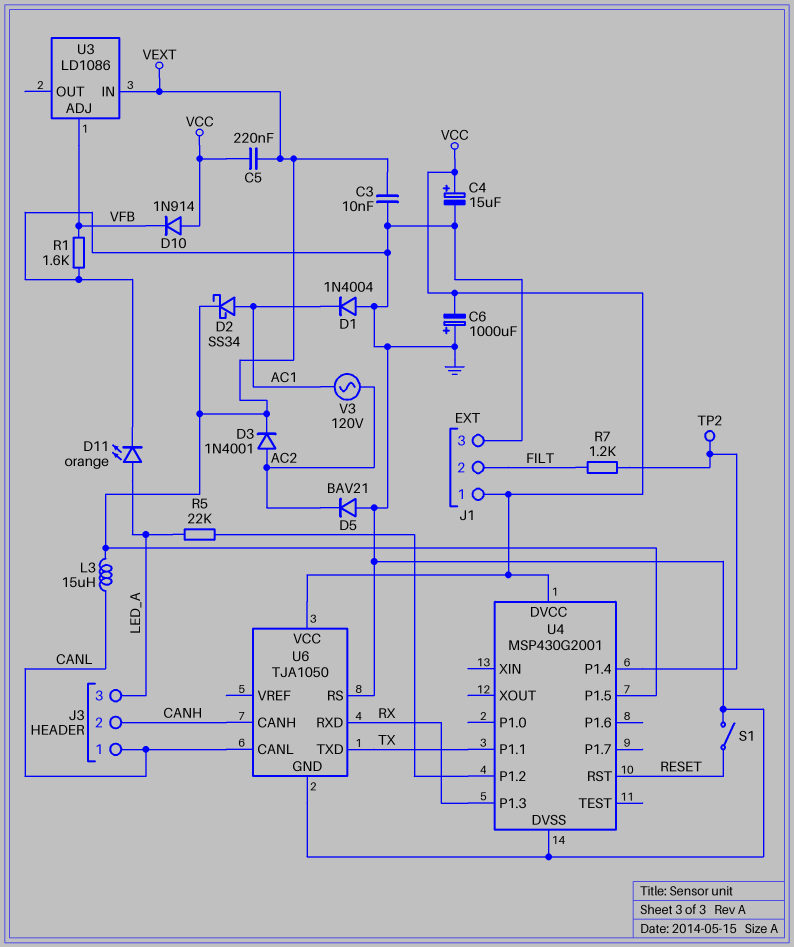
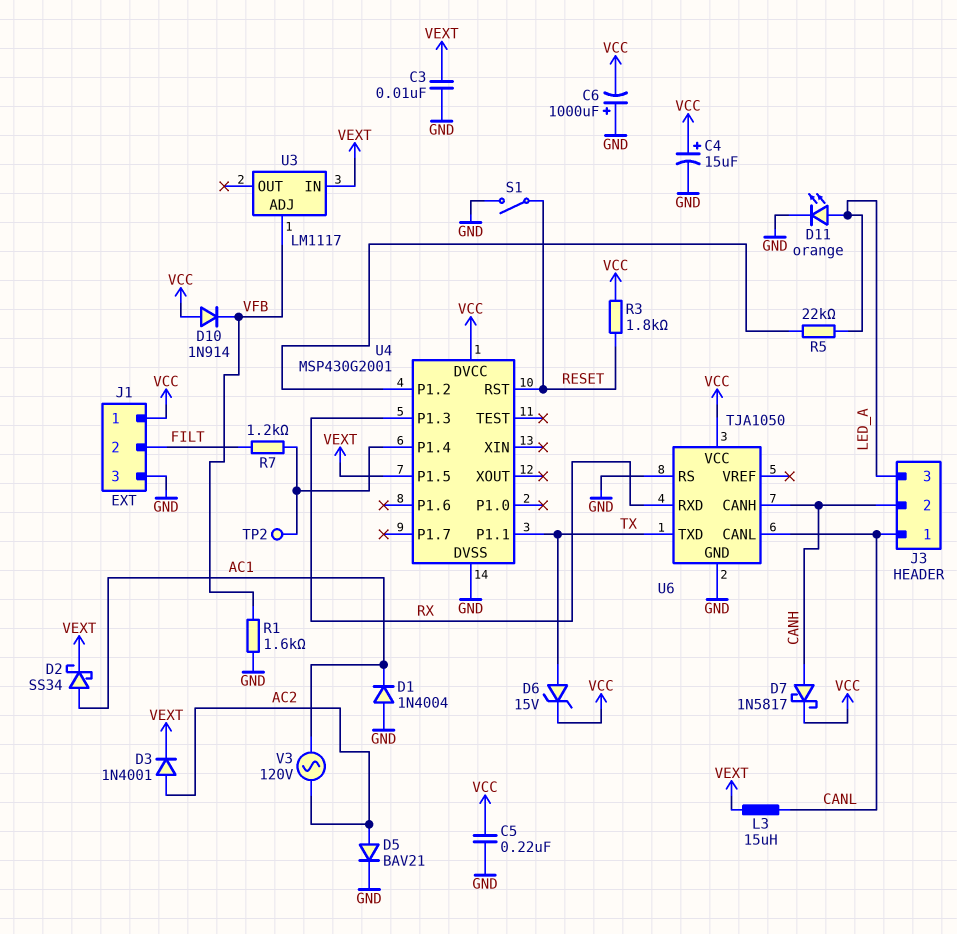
C5: 220nF (VCC, VEXT) -> 220nF (GND, VCC)
D5: diode BAV21 (A GND, K AC2) -> diode BAV21 (A AC2, K GND)
D6: none -> zener 15V (A TX, K VCC)
D7: none -> schottky 1N5817 (A CANH, K VCC)
R3: none -> 1.8k (RESET, VCC)
U3: LD1086 -> LM1117

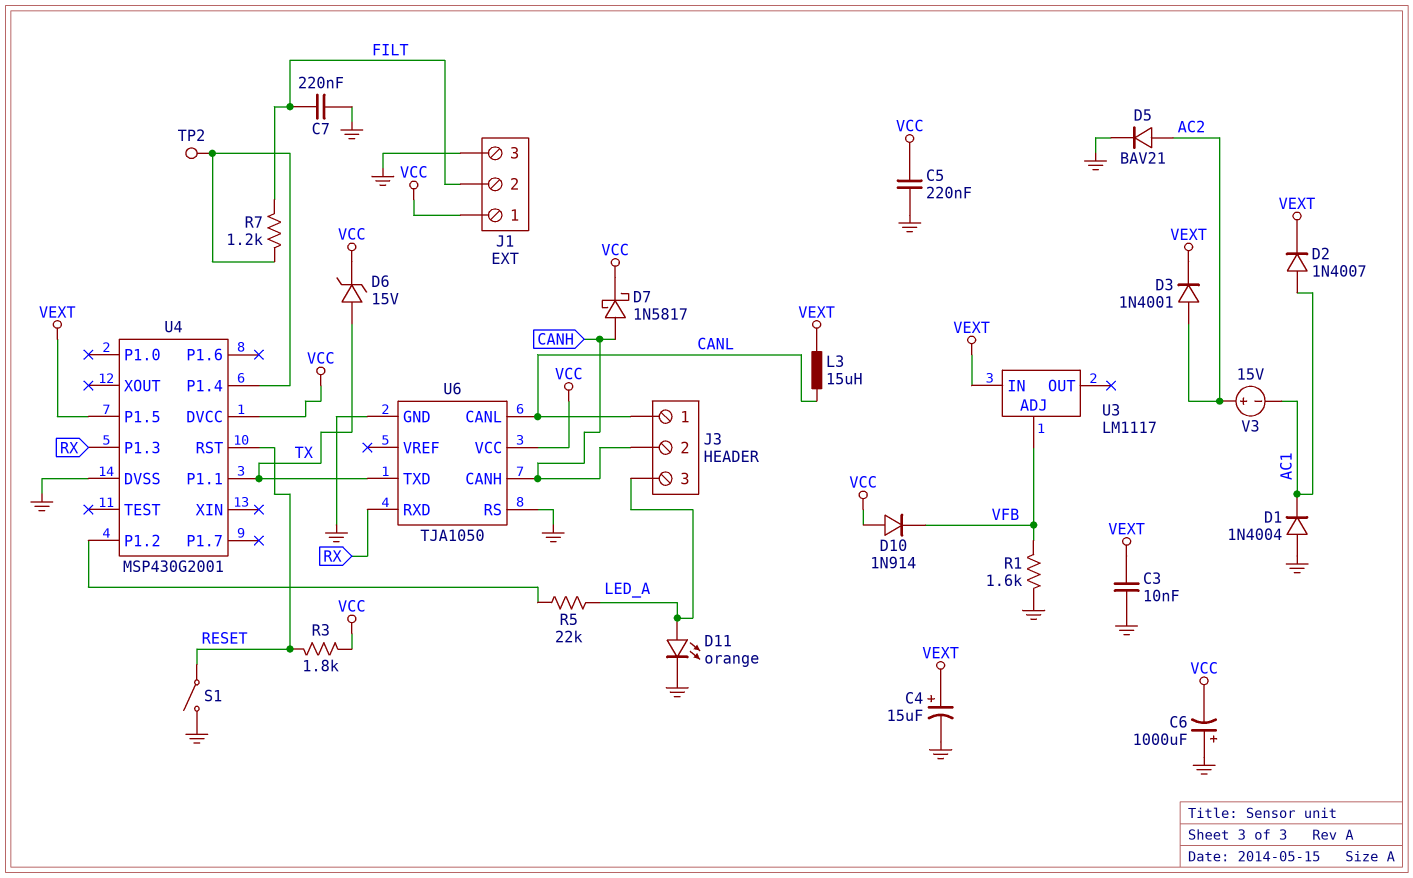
C4: 15uF (plus VCC, minus GND) -> 15uF (plus VEXT, minus GND)
C7: none -> 220nF (FILT, GND)
D2: schottky SS34 (A AC1, K VEXT) -> diode 1N4007 (A AC1, K VEXT)
V3: AC 120V (AC1, AC2) -> 15V (plus AC2, minus AC1)

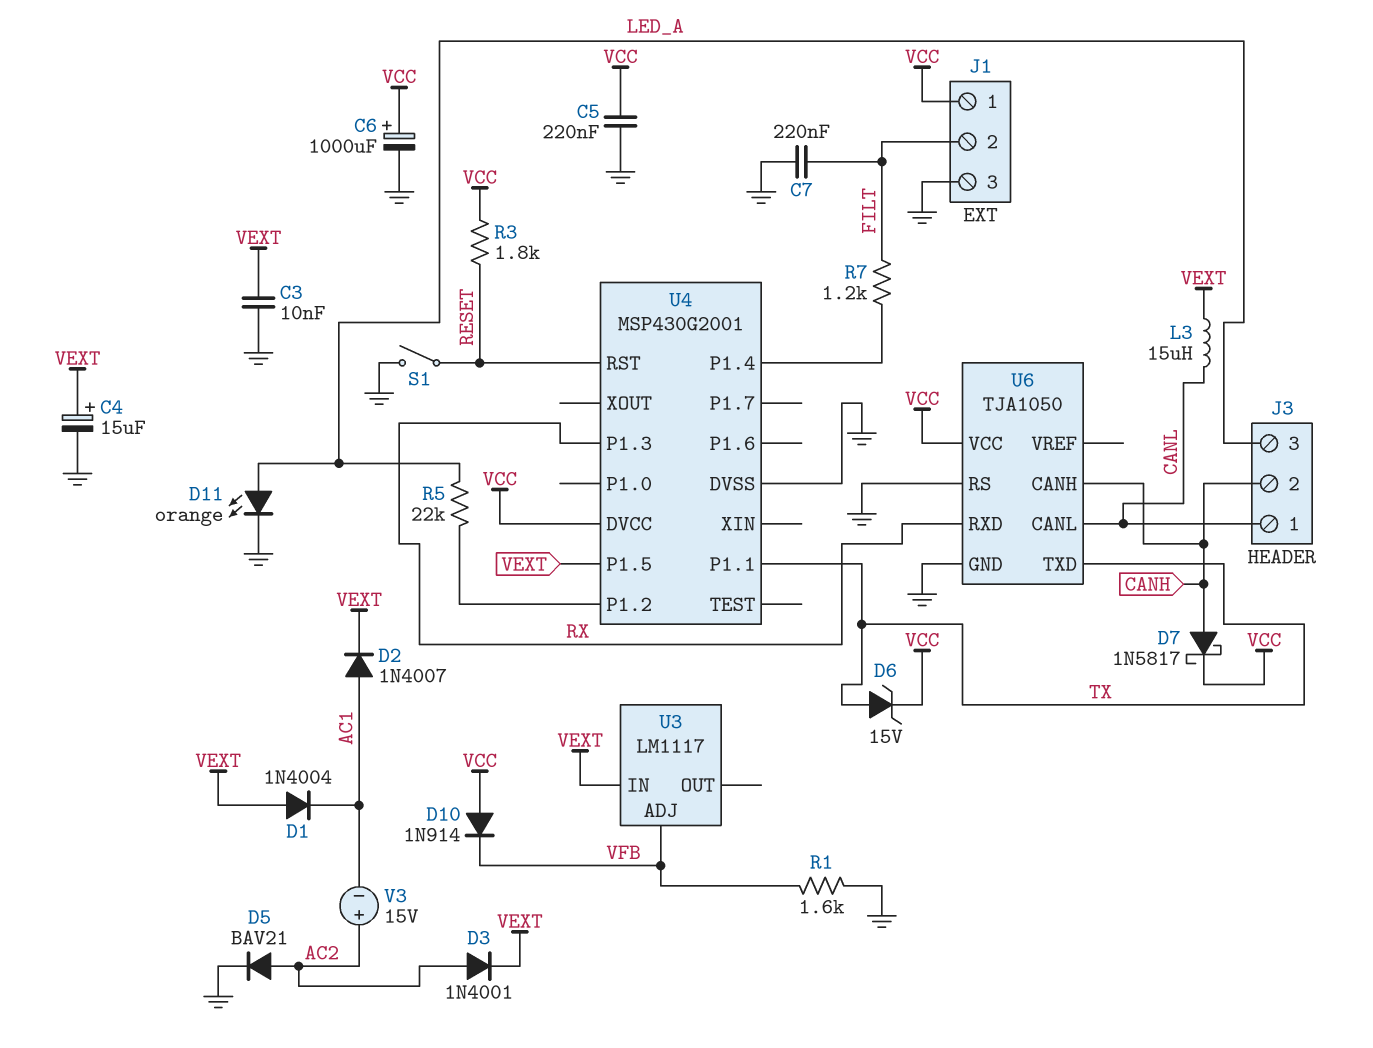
C6: 1000uF (plus GND, minus VCC) -> 1000uF (plus VCC, minus GND)
D1: diode 1N4004 (A GND, K AC1) -> diode 1N4004 (A VEXT, K AC1)
TP2: test point (U4/P1.4) -> none

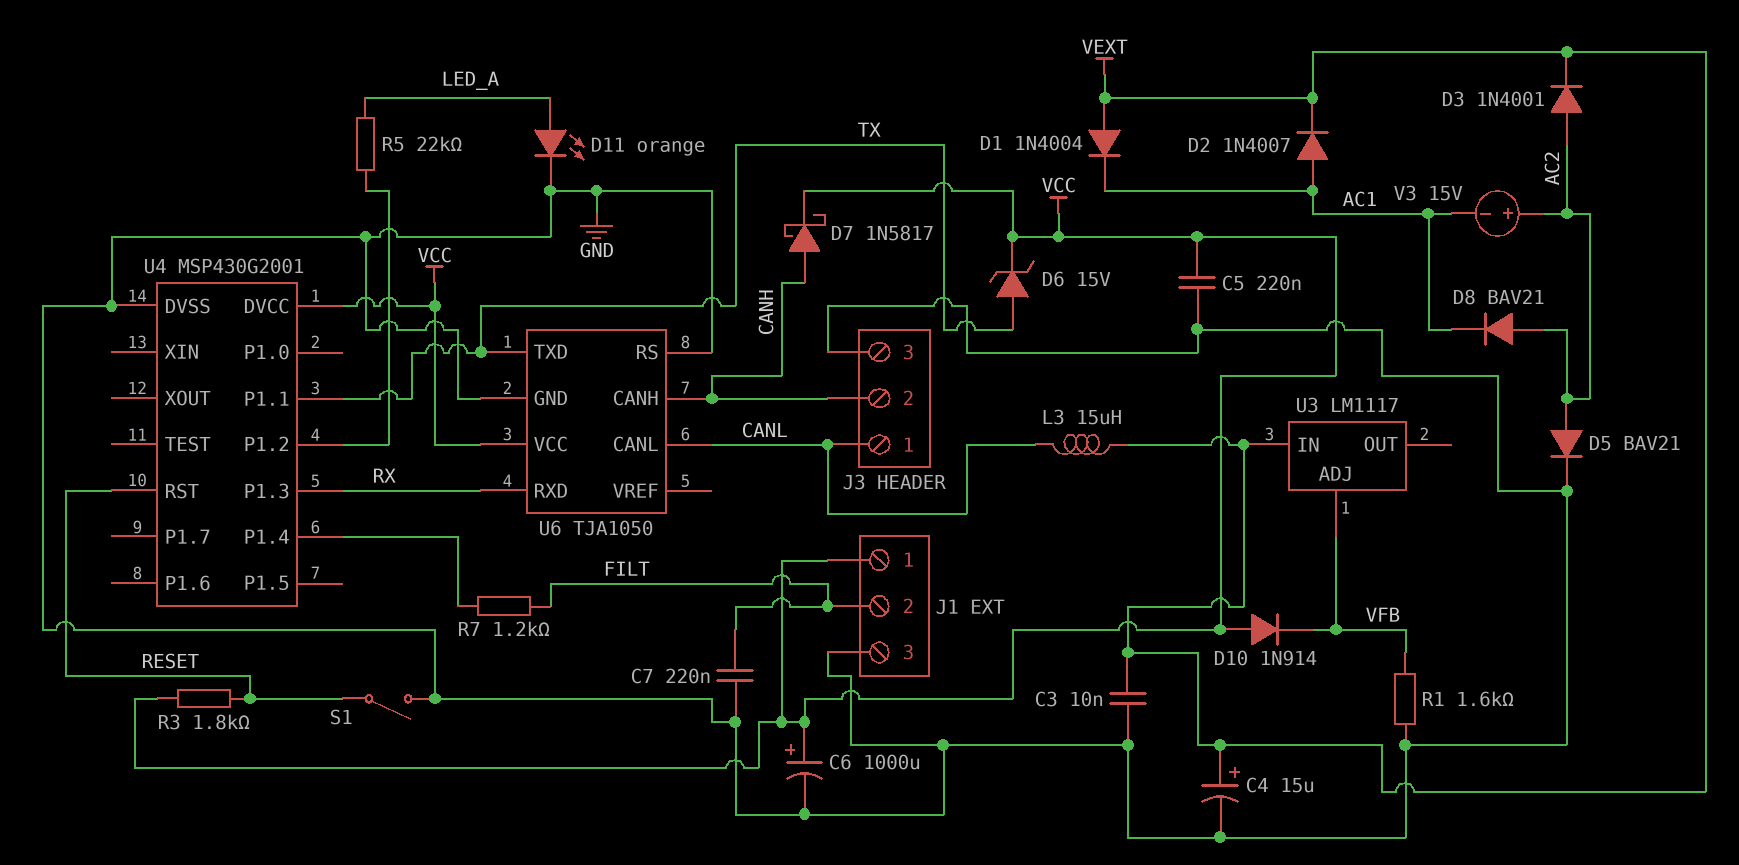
D8: none -> diode BAV21 (A AC2, K AC1)
J3 pin 3: LED_A -> GND
U4 pin P1.5: VEXT -> none

